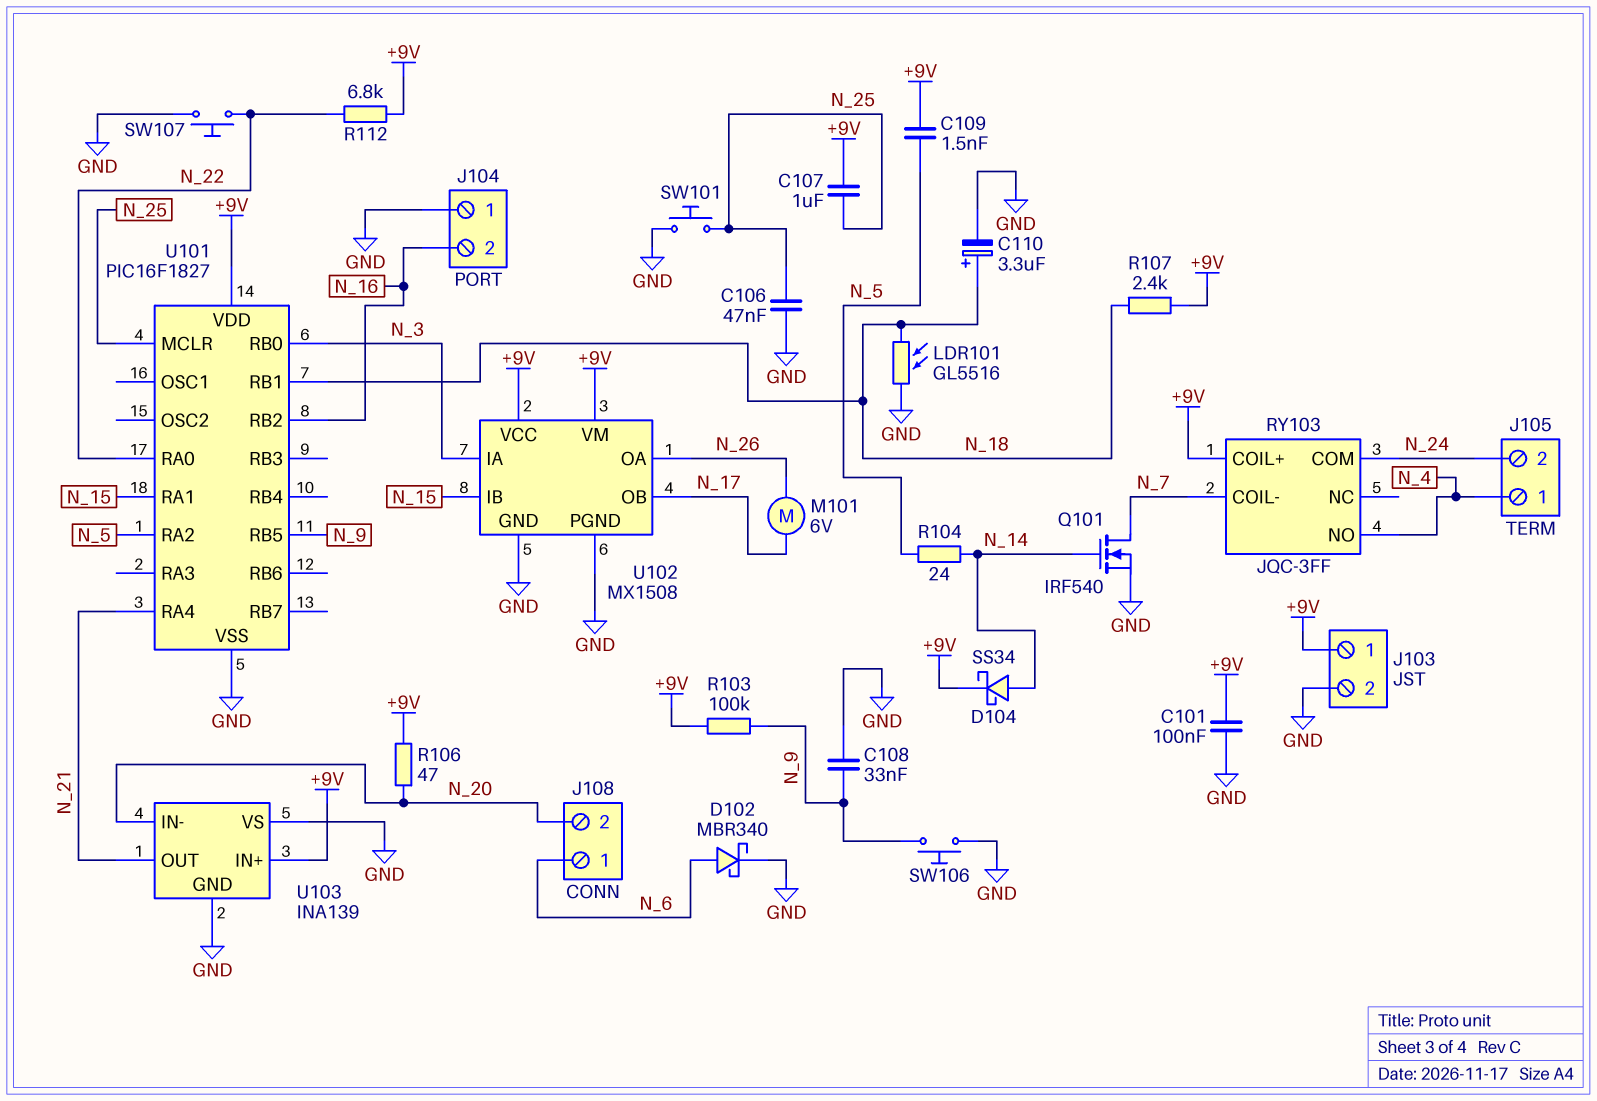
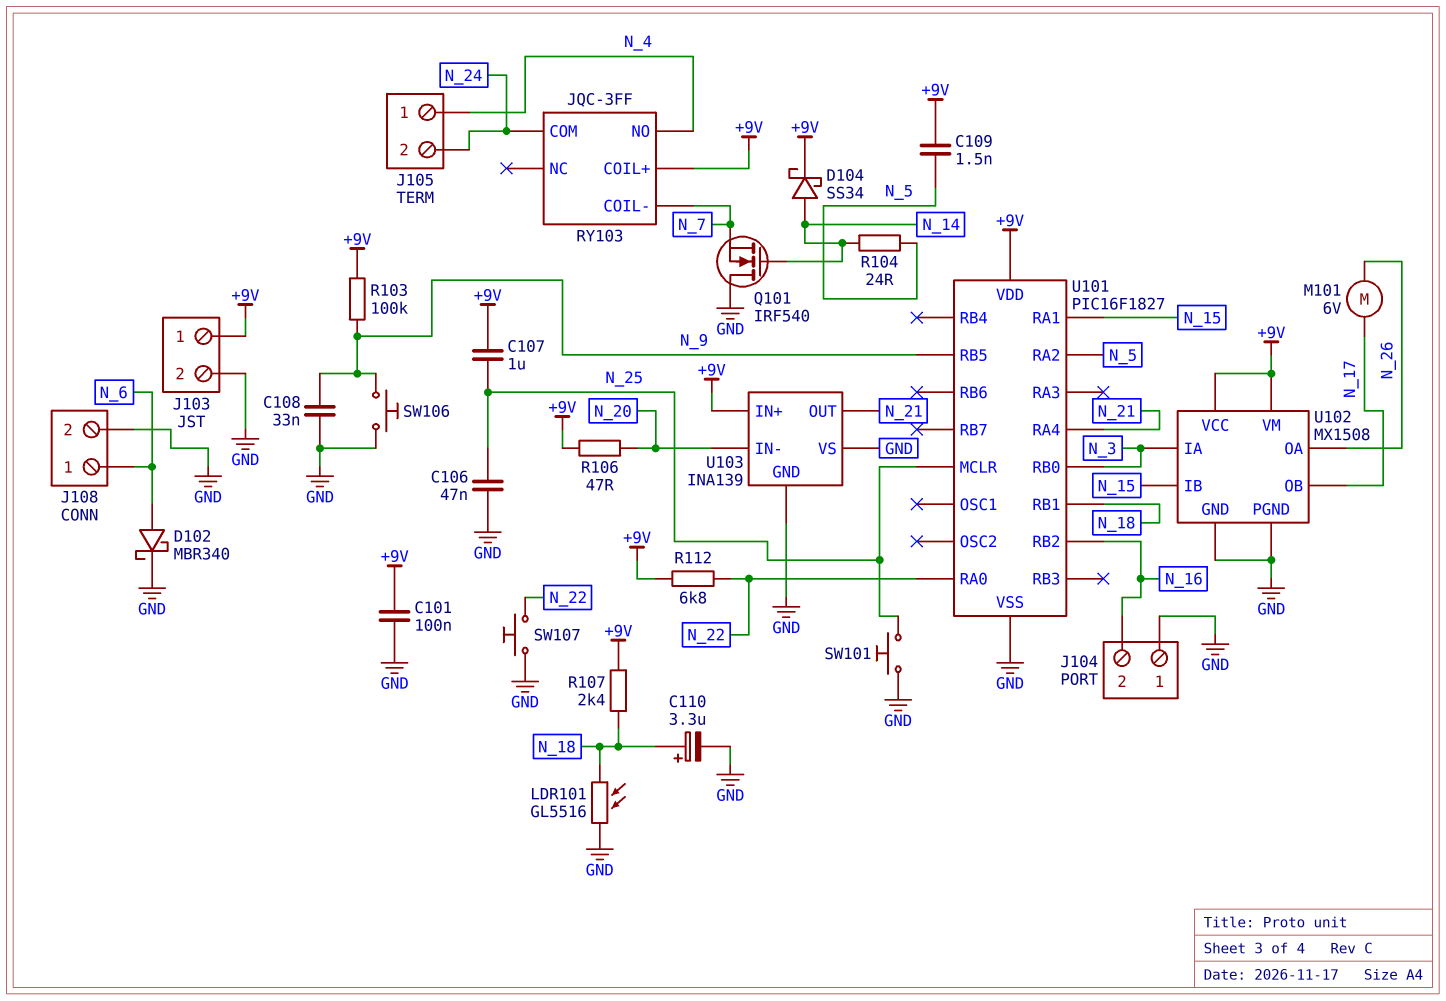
J108 pin 2: N_20 -> GND
Q101: NMOS IRF540 (G N_14, D N_7, S GND) -> NMOS IRF540 (G N_14, D GND, S N_7)

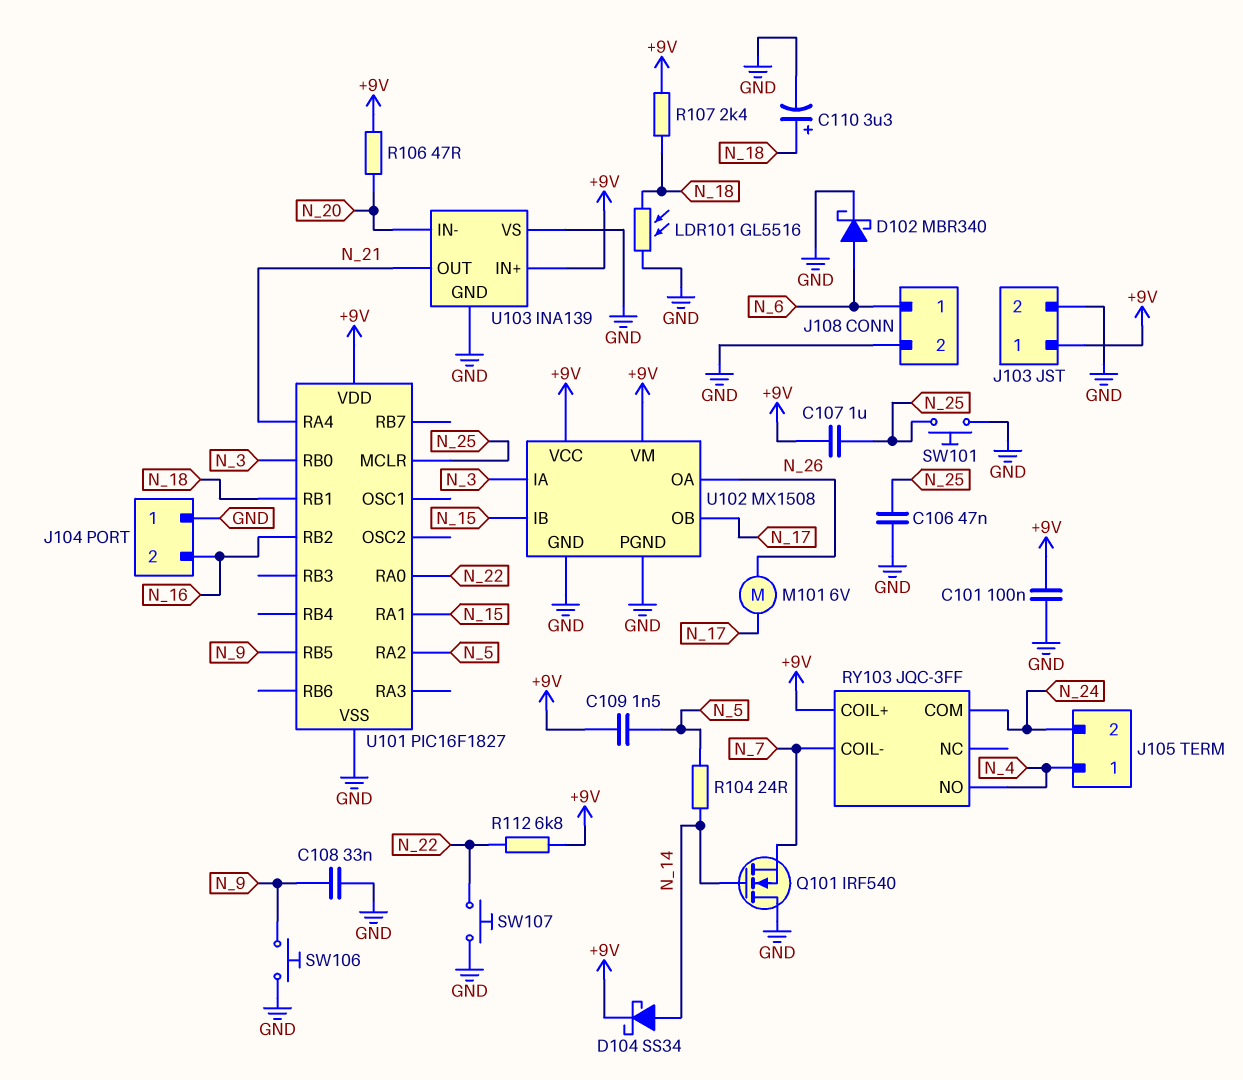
R103: 100k (+9V, N_9) -> none

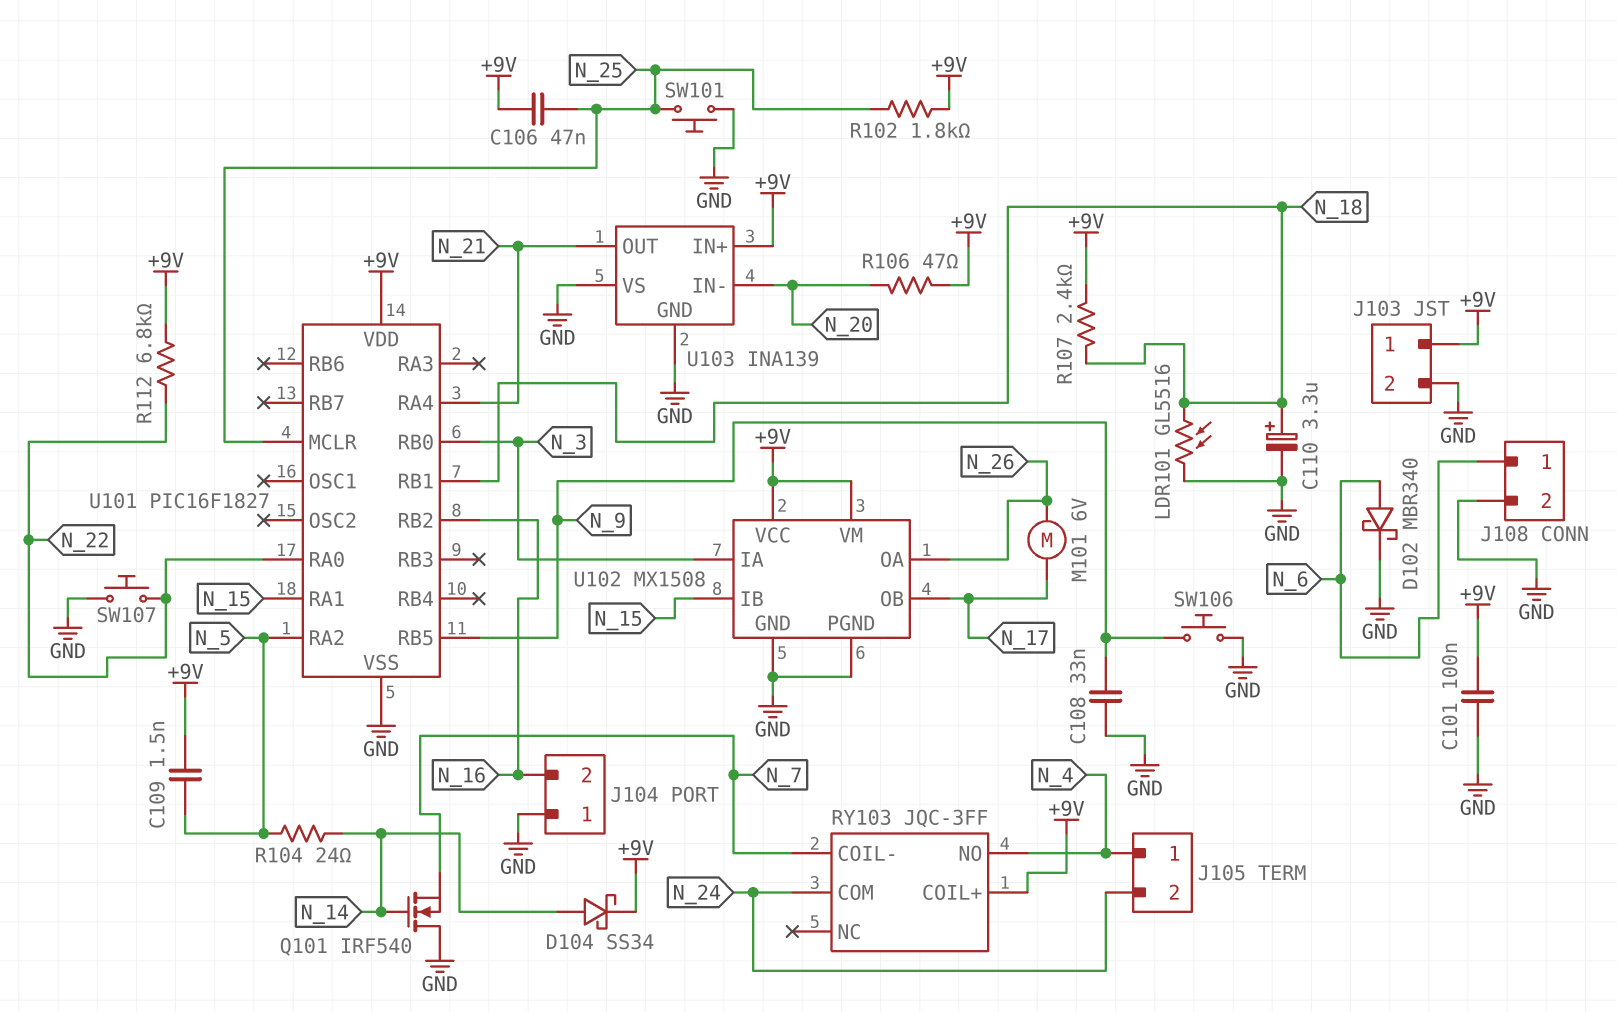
C106: 47nF (GND, N_25) -> 47nF (+9V, N_25)
C107: 1uF (+9V, N_25) -> none
R102: none -> 1.8k (+9V, N_25)

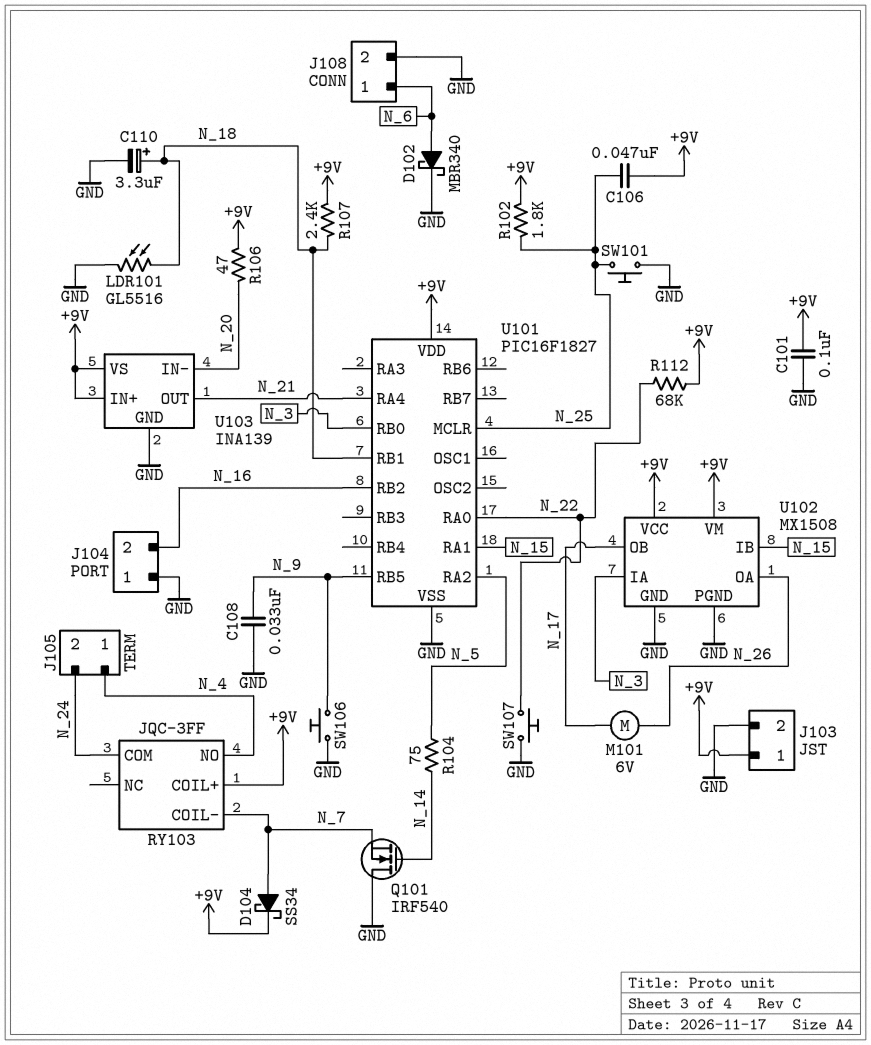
C109: 1.5nF (+9V, N_5) -> none
D104: schottky SS34 (A N_14, K +9V) -> schottky SS34 (A N_7, K +9V)
R104: 24 (N_5, N_14) -> 75 (N_5, N_14)
R112: 6.8k (+9V, N_22) -> 68k (+9V, N_22)
U103 pin VS: GND -> +9V

